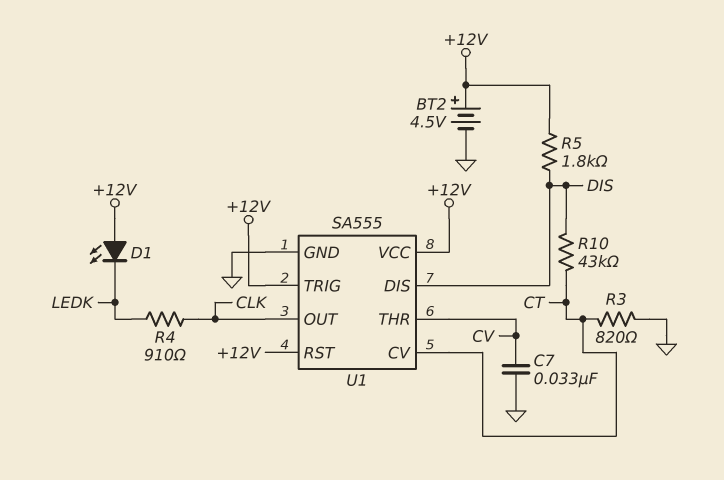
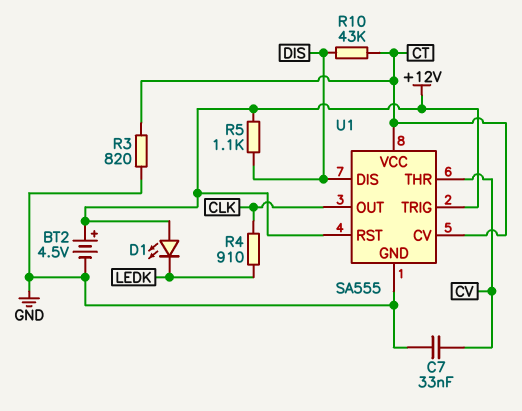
R5: 1.8k (+12V, DIS) -> 1.1k (+12V, DIS)
U1 pin VCC: +12V -> CT

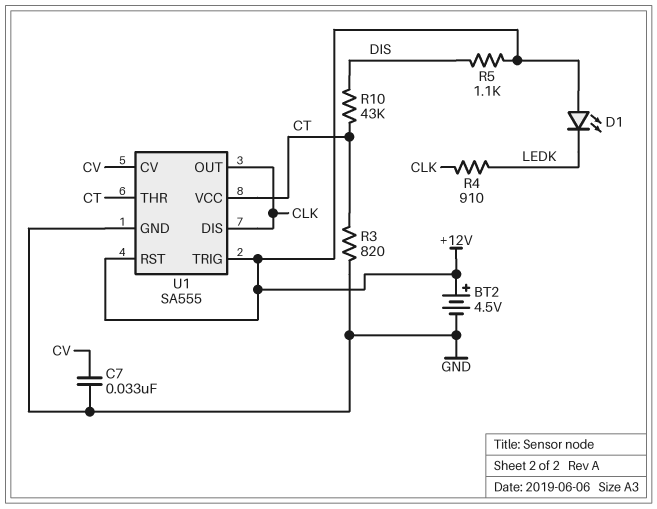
U1 pin CV: CT -> CV
U1 pin DIS: DIS -> CLK
U1 pin THR: CV -> CT

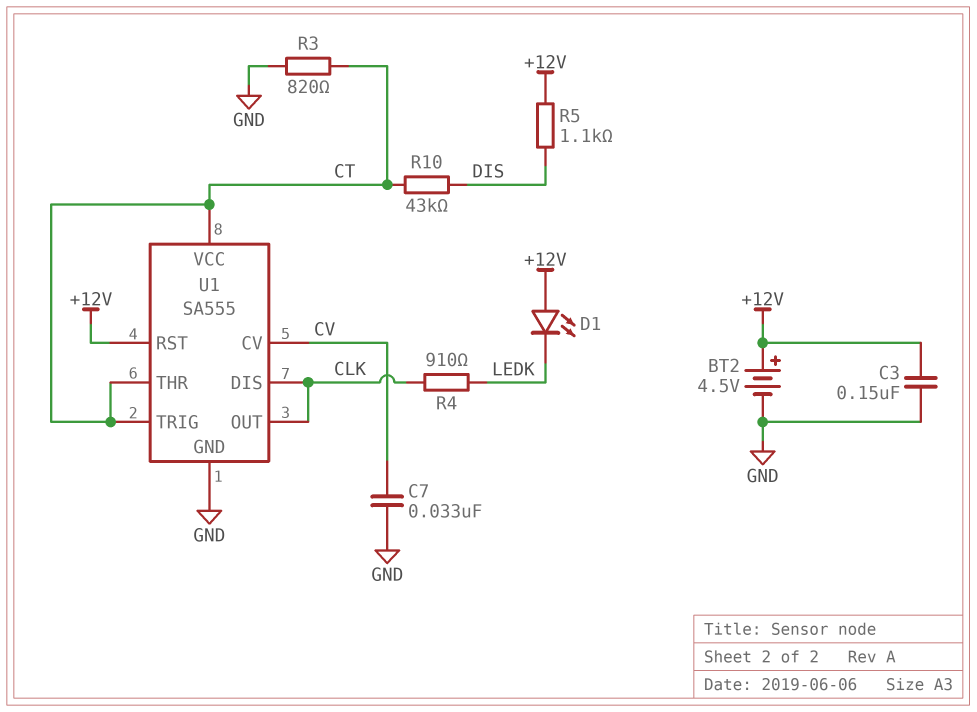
C3: none -> 150nF (+12V, GND)
U1 pin TRIG: +12V -> CT

